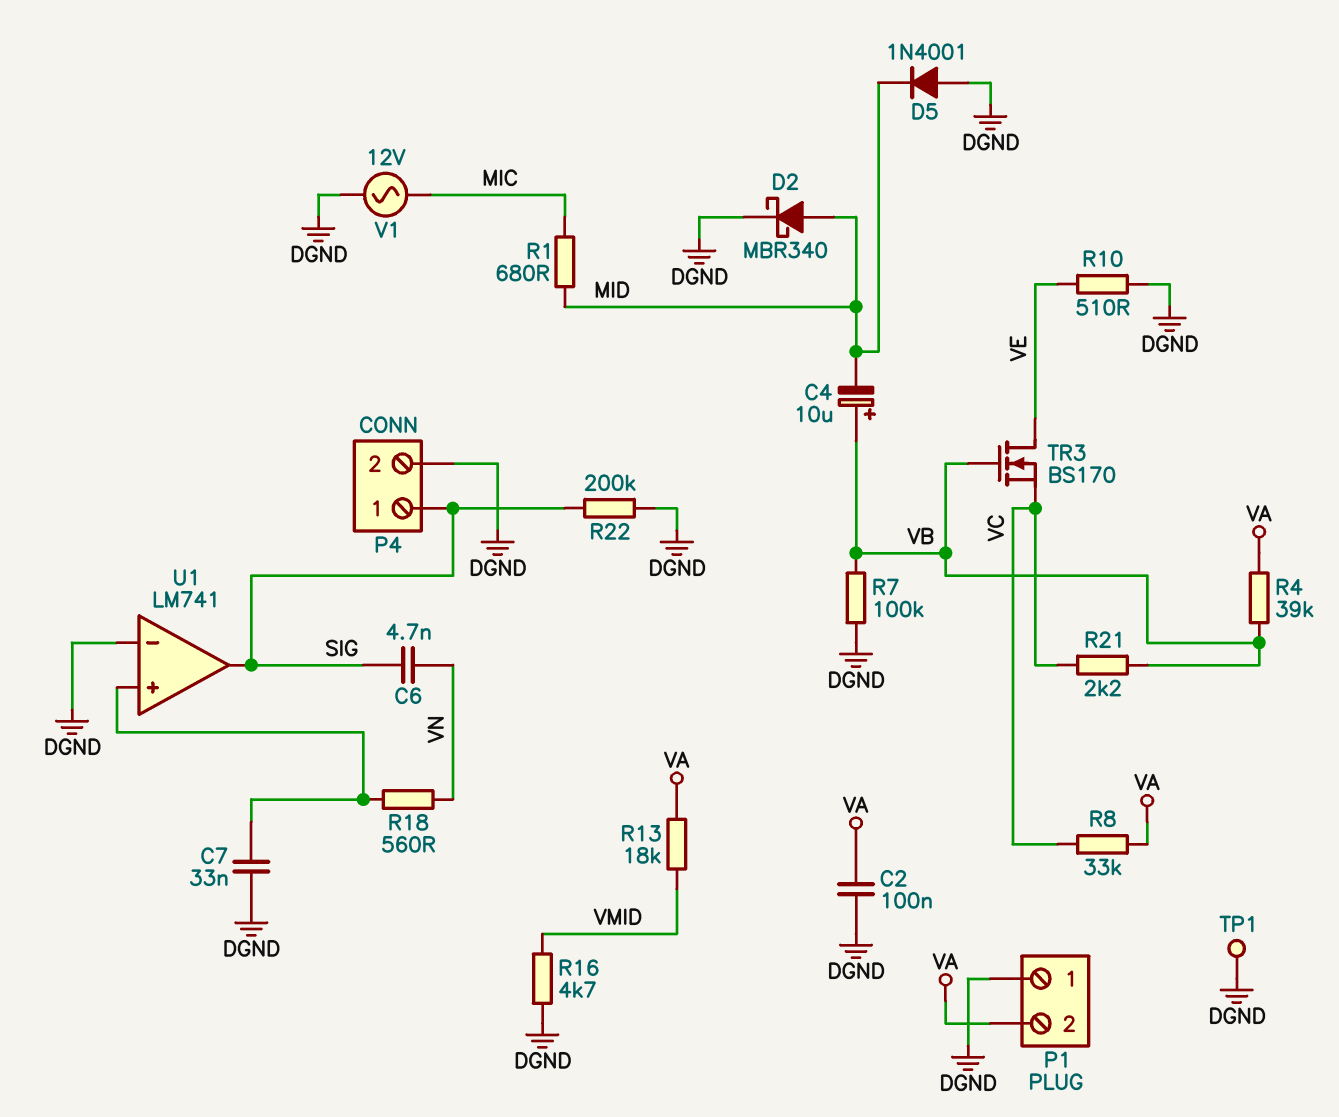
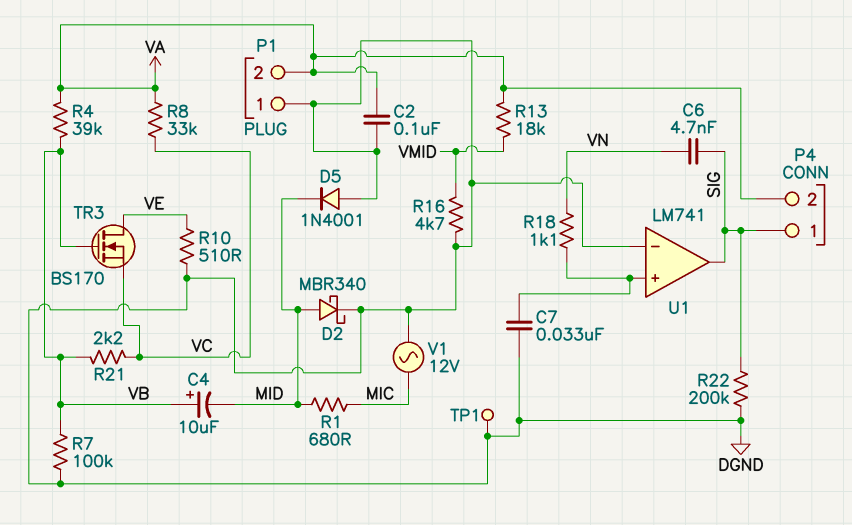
P4 pin 2: DGND -> VA
R18: 560 (U1/in+, VN) -> 1.1k (U1/in+, VN)

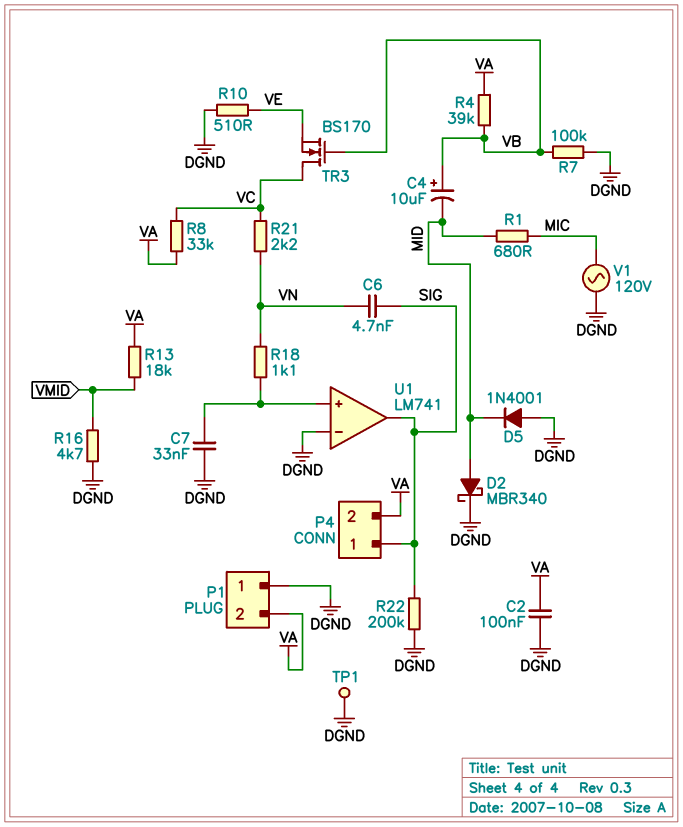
R21: 2.2k (VB, VC) -> 2.2k (VC, VN)
TR3: NMOS BS170 (G VB, D VE, S VC) -> NMOS BS170 (G VB, D VC, S VE)
V1: AC 12V (DGND, MIC) -> AC 120V (DGND, MIC)

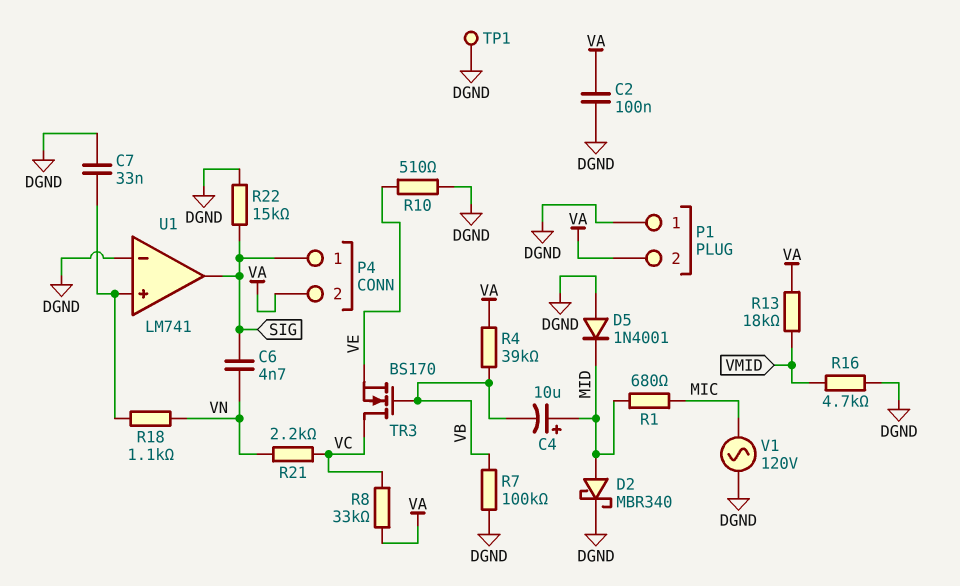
C4: 10uF (plus VB, minus MID) -> 10uF (plus MID, minus VB)
R22: 200k (DGND, SIG) -> 15k (DGND, SIG)

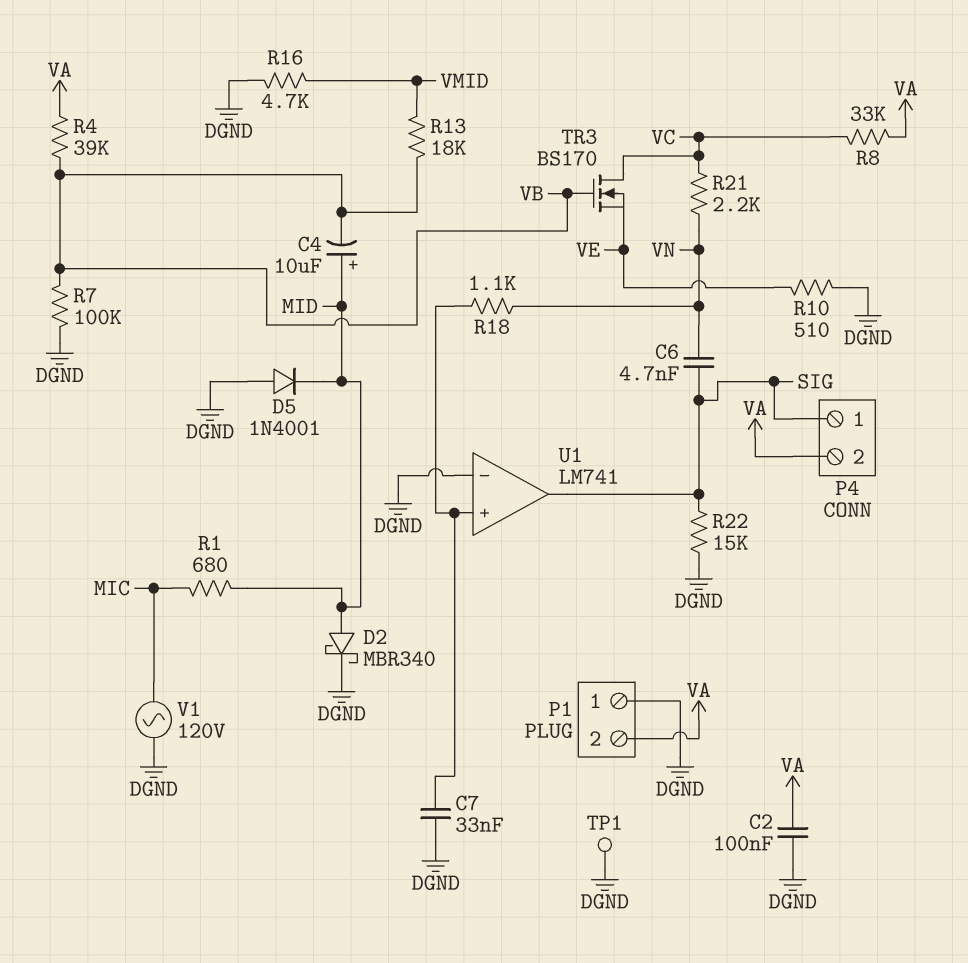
R13: 18k (VA, VMID) -> 18k (VB, VMID)

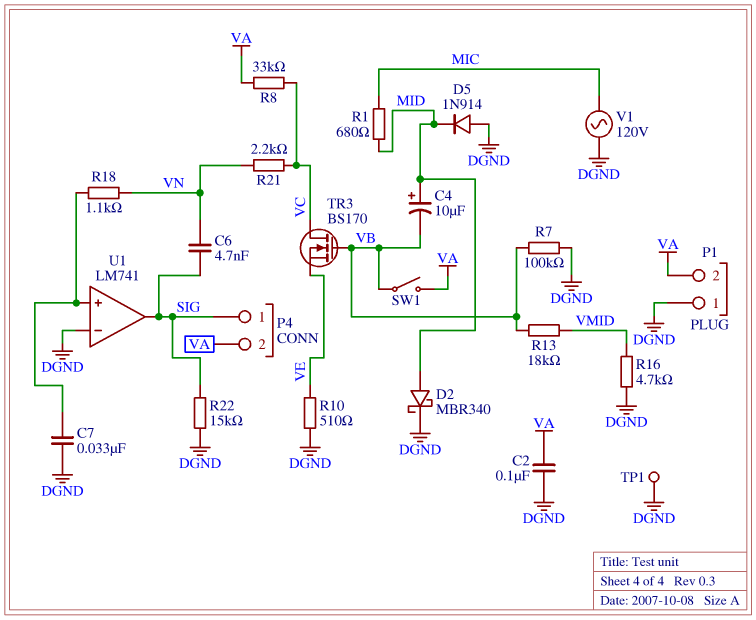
D5: diode 1N4001 (A DGND, K MID) -> diode 1N914 (A DGND, K MID)
R4: 39k (VA, VB) -> none
SW1: none -> switch (VA, VB)

